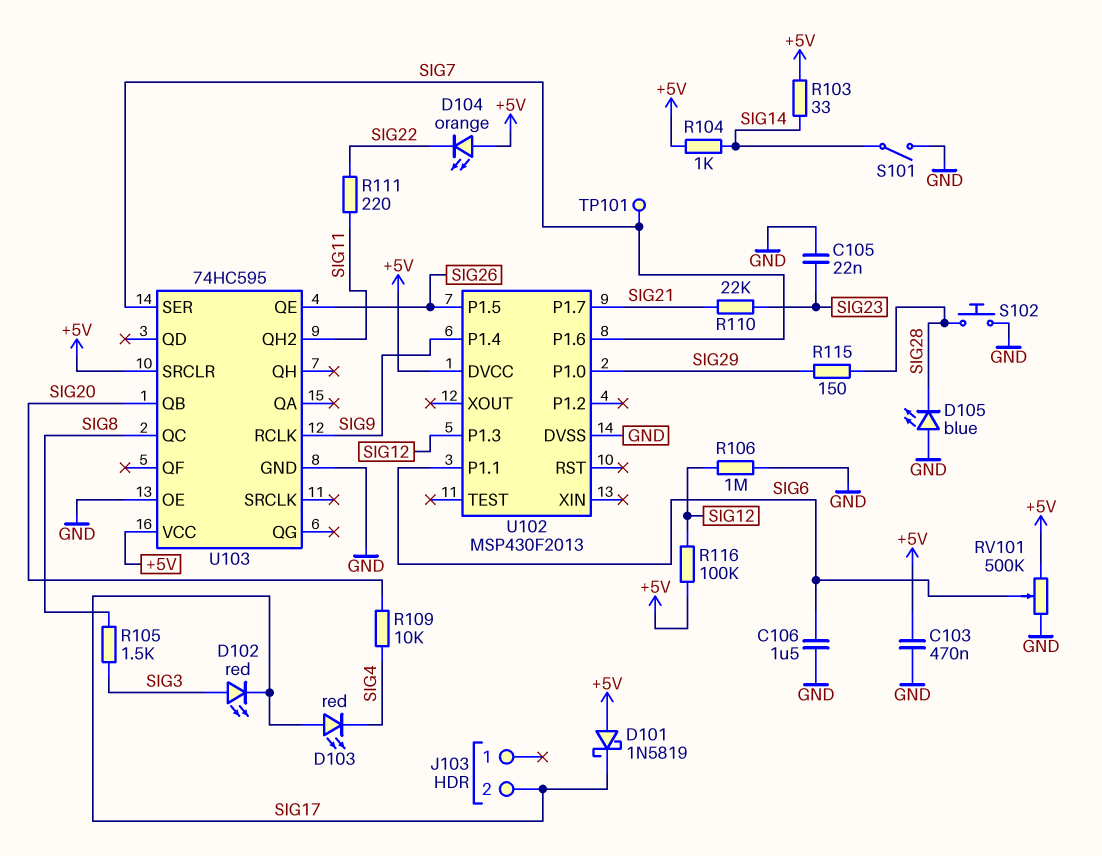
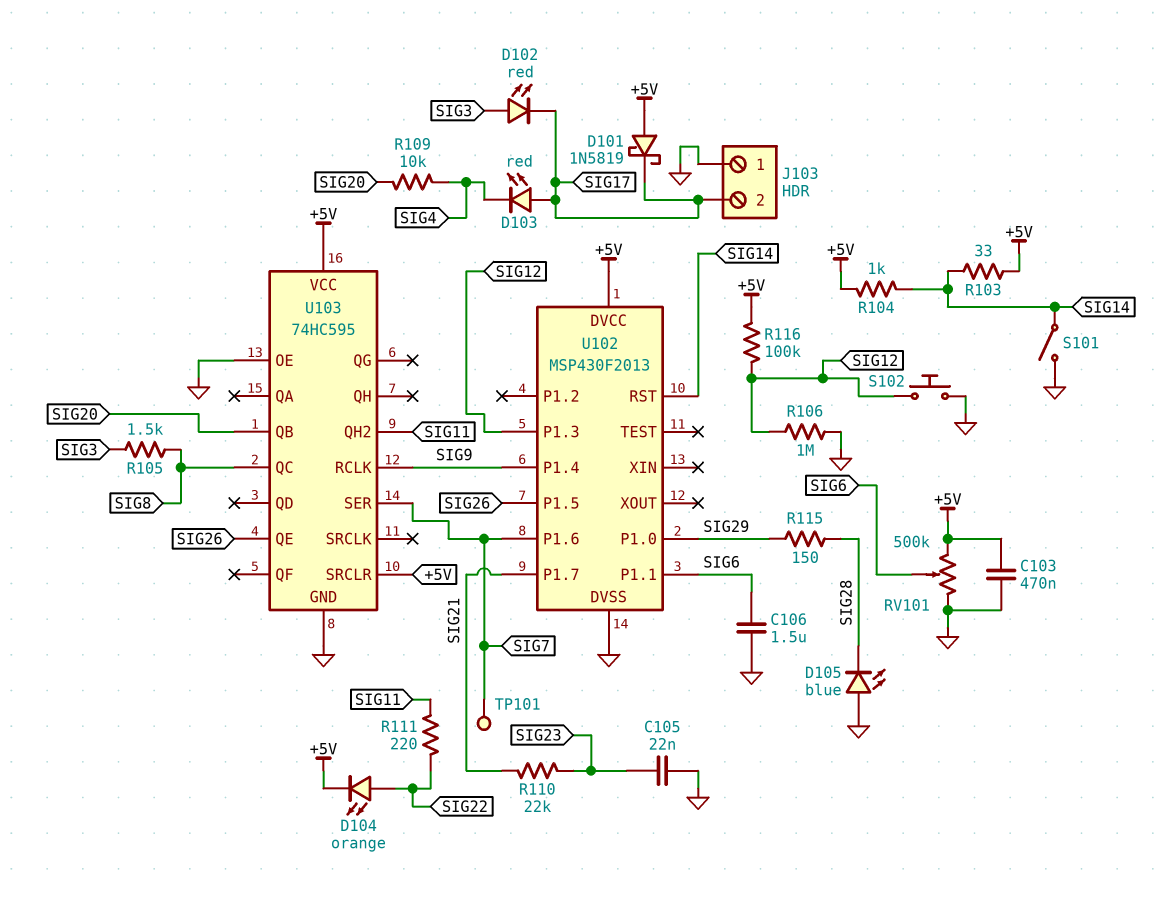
D104: LED orange (A +5V, K SIG22) -> LED orange (A SIG22, K +5V)
J103 pin 1: none -> GND
S102: button (GND, SIG28) -> button (GND, SIG12)
U102 pin RST: none -> SIG14

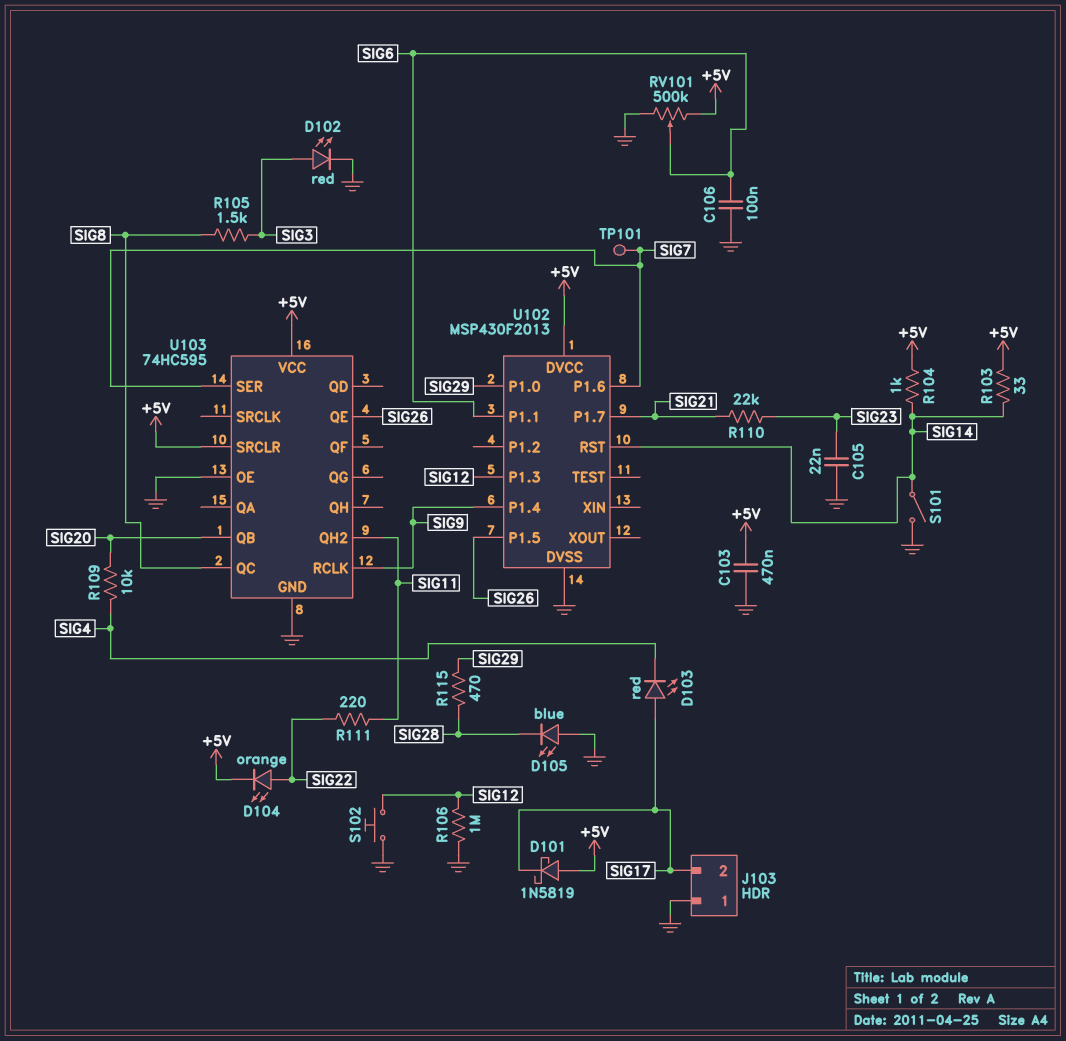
C106: 1.5uF (GND, SIG6) -> 100nF (GND, SIG6)
D102: LED red (A SIG3, K SIG17) -> LED red (A SIG3, K GND)
R115: 150 (SIG28, SIG29) -> 470 (SIG28, SIG29)
R116: 100k (+5V, SIG12) -> none

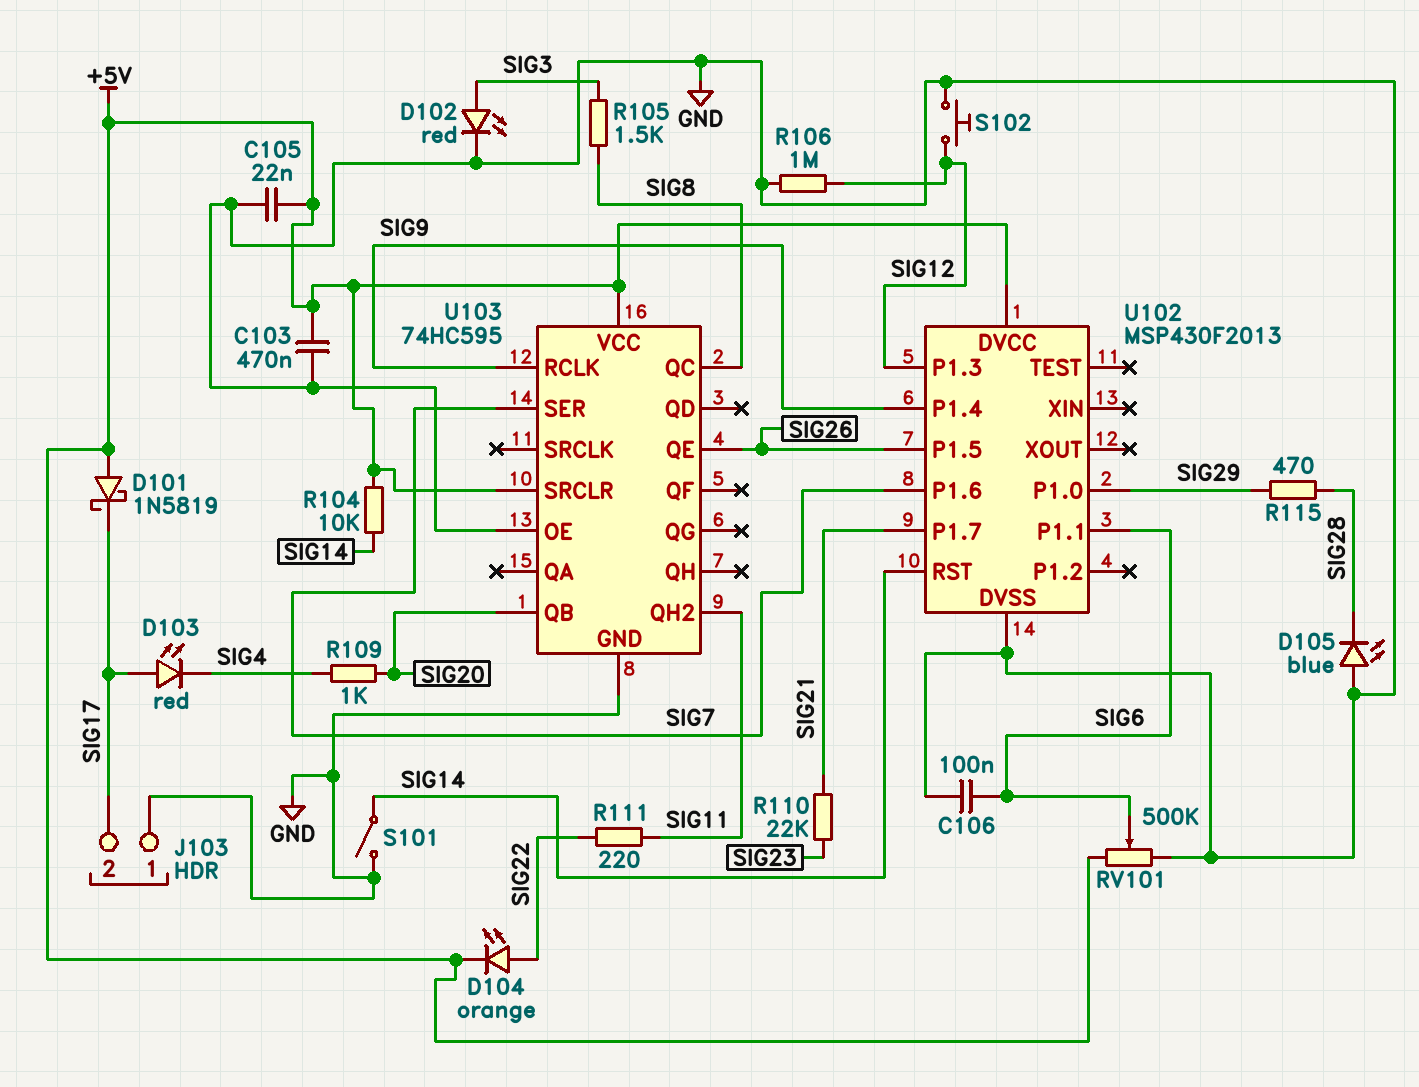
C105: 22nF (GND, SIG23) -> 22nF (+5V, GND)
R103: 33 (+5V, SIG14) -> none
R104: 1k (+5V, SIG14) -> 10k (+5V, SIG14)
R109: 10k (SIG4, SIG20) -> 1k (SIG4, SIG20)
TP101: test point (SIG7) -> none

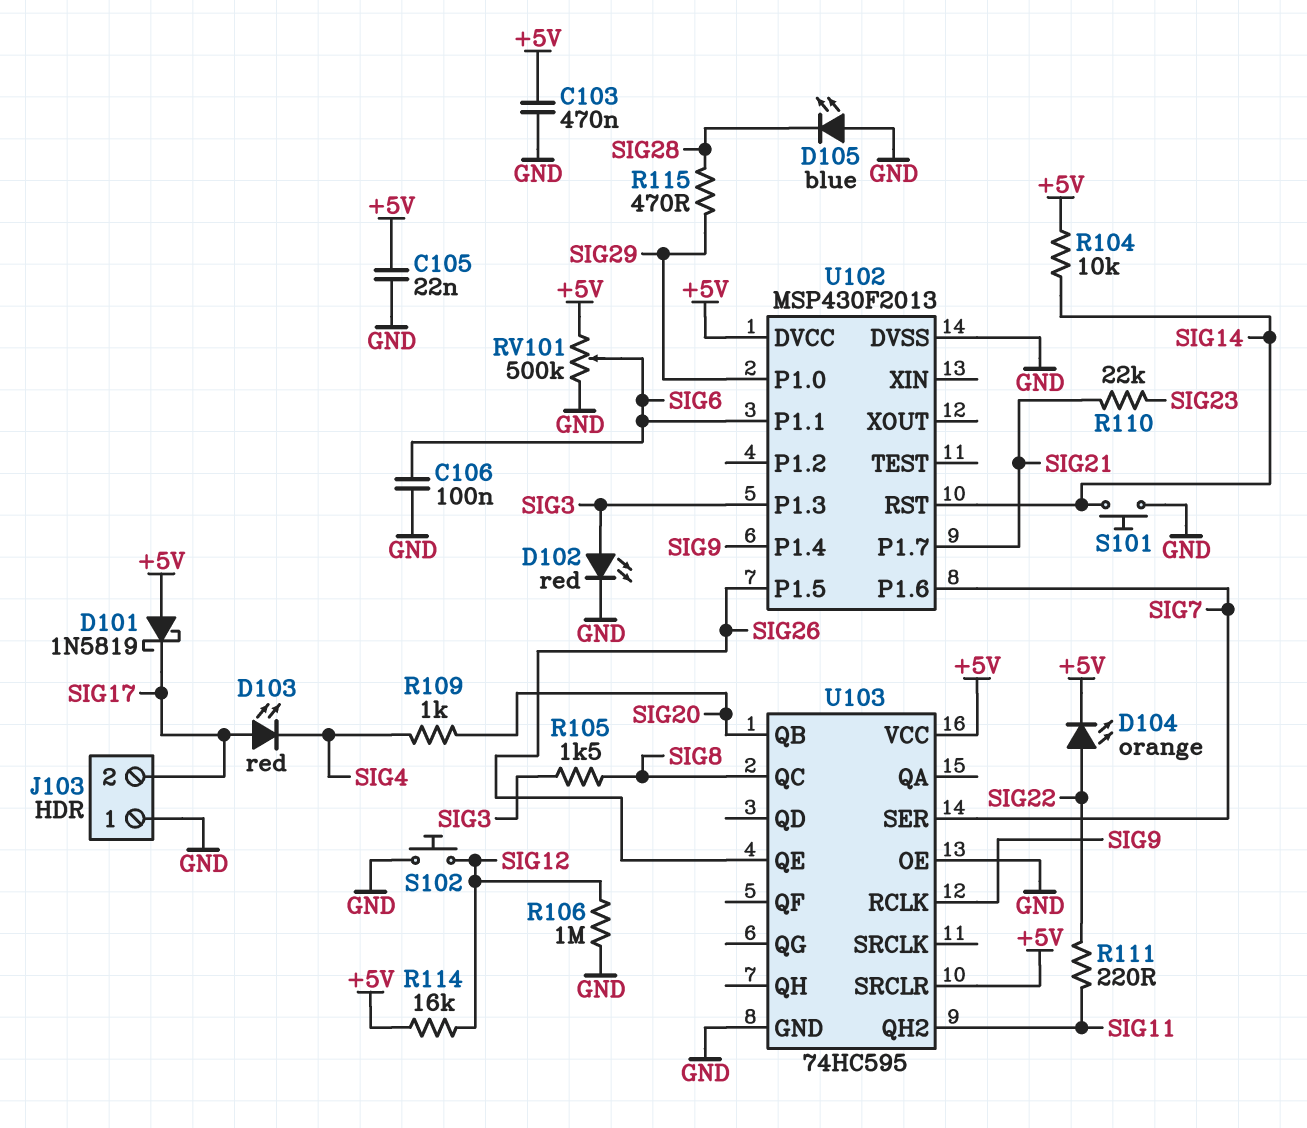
R114: none -> 16k (+5V, SIG12)
S101: switch (GND, SIG14) -> button (GND, SIG14)
U102 pin P1.3: SIG12 -> SIG3

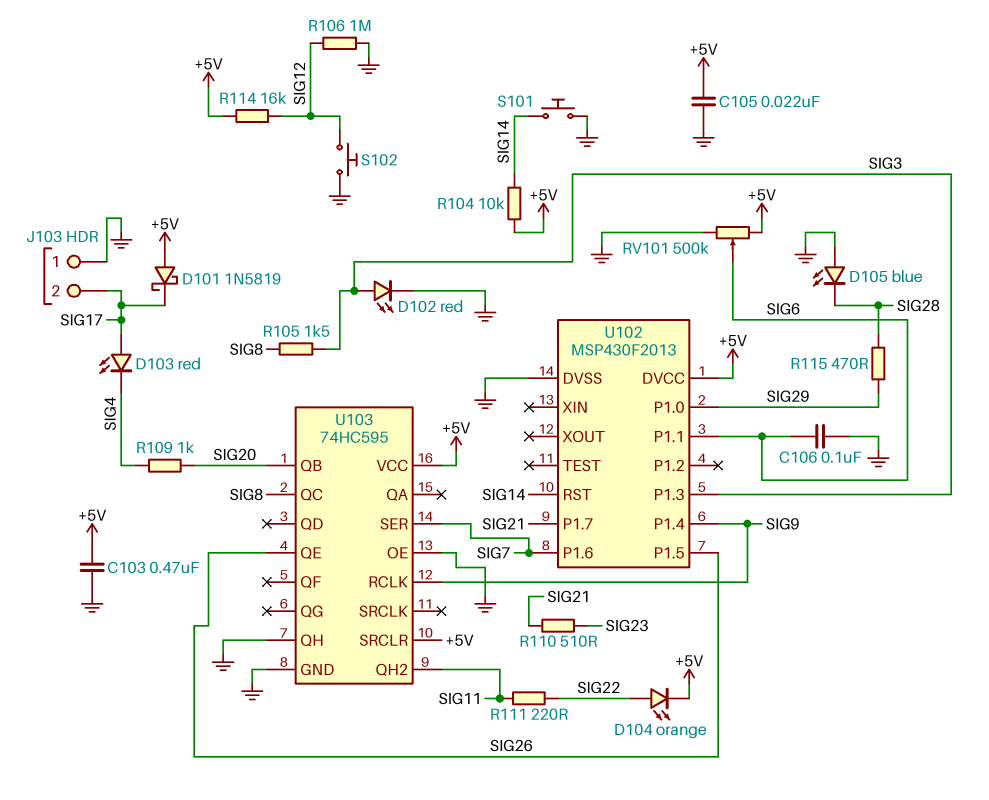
R110: 22k (SIG21, SIG23) -> 510 (SIG21, SIG23)
U103 pin QH: none -> GND

